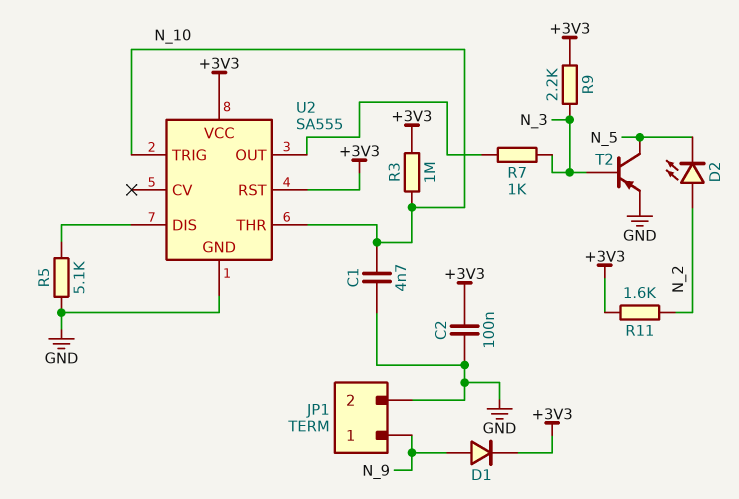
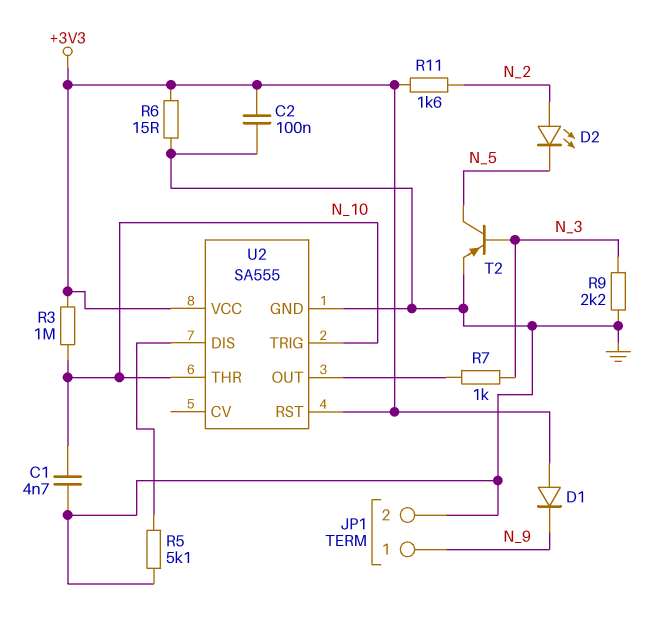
D1: diode (A N_9, K +3V3) -> diode (A +3V3, K N_9)
R6: none -> 15 (+3V3, GND)
R9: 2.2k (+3V3, N_3) -> 2.2k (GND, N_3)

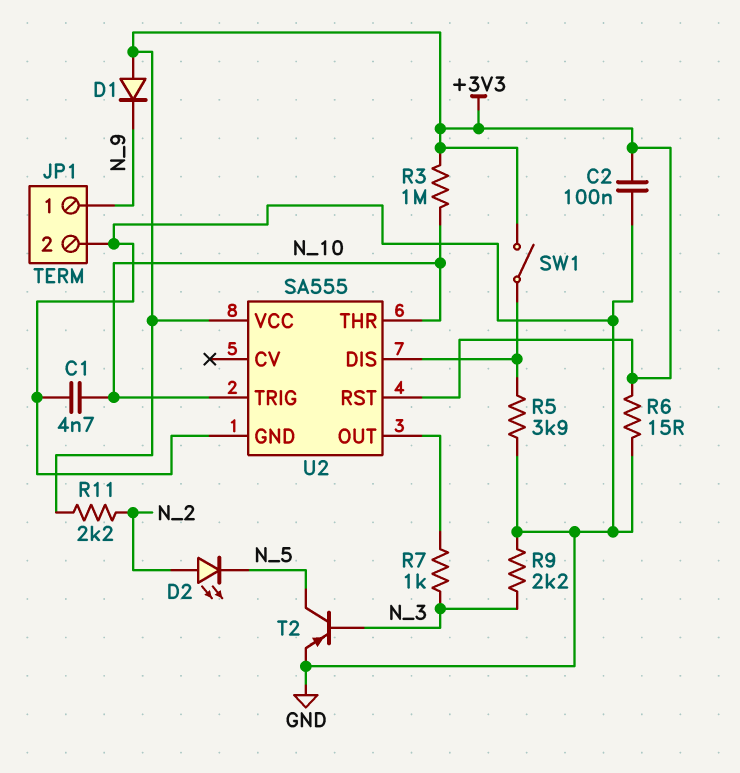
R5: 5.1k (GND, U2/DIS) -> 3.9k (GND, U2/DIS)
R11: 1.6k (+3V3, N_2) -> 2.2k (+3V3, N_2)
SW1: none -> switch (+3V3, U2/DIS)

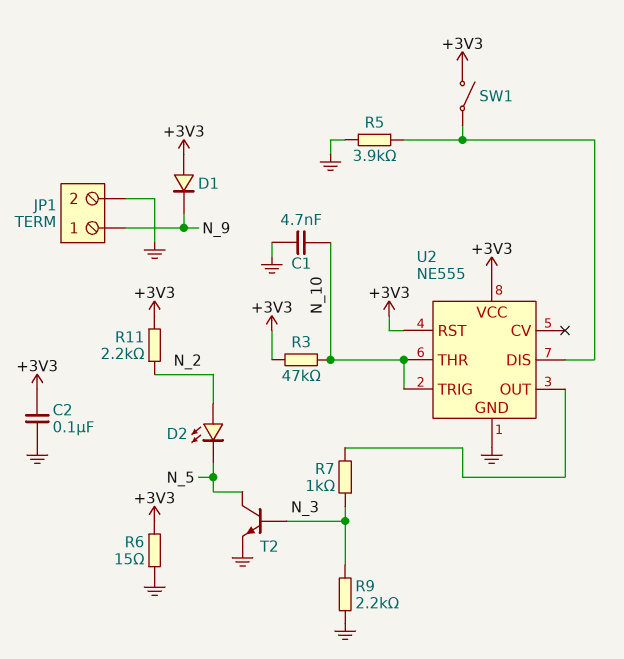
R3: 1M (+3V3, N_10) -> 47k (+3V3, N_10)
T2: PNP (B N_3, C N_5, E GND) -> NPN (B N_3, C N_5, E GND)
U2: SA555 -> NE555

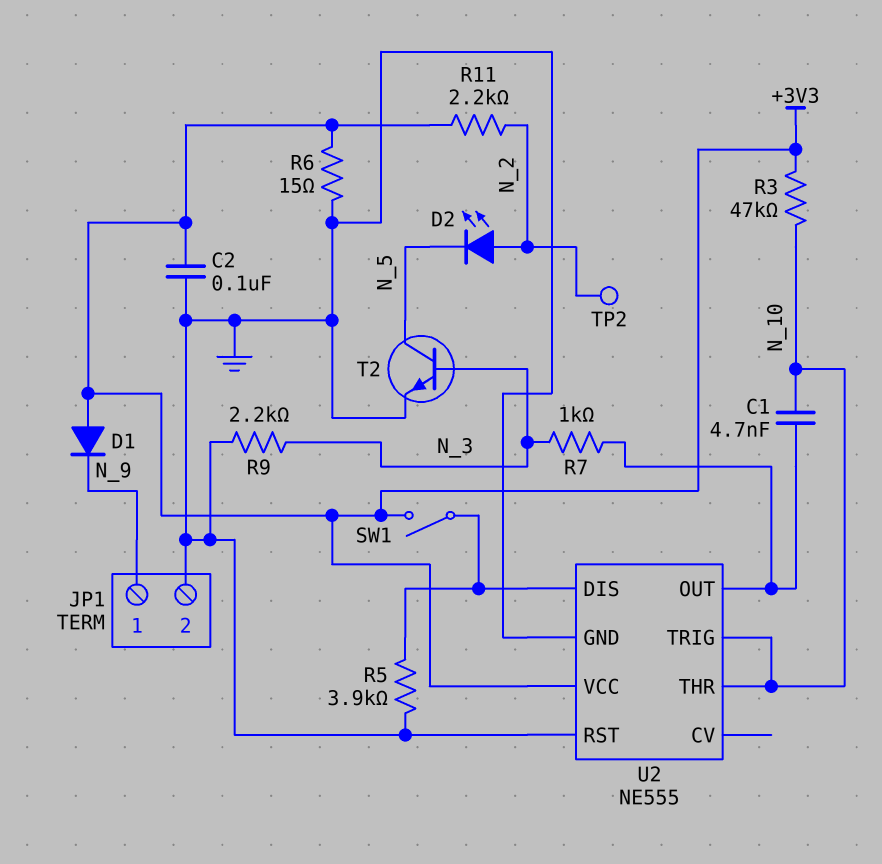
C1: 4.7nF (GND, N_10) -> 4.7nF (N_10, U2/OUT)
TP2: none -> test point (N_2)
U2 pin RST: +3V3 -> GND

